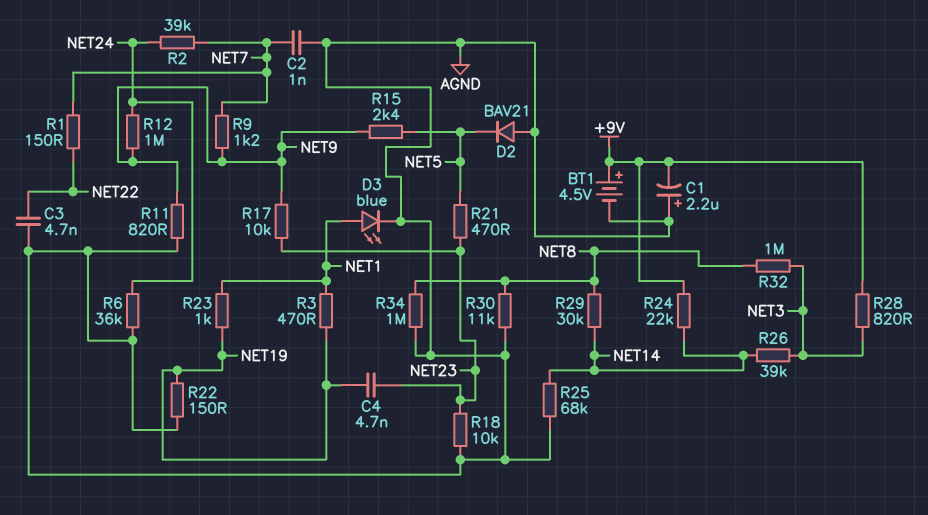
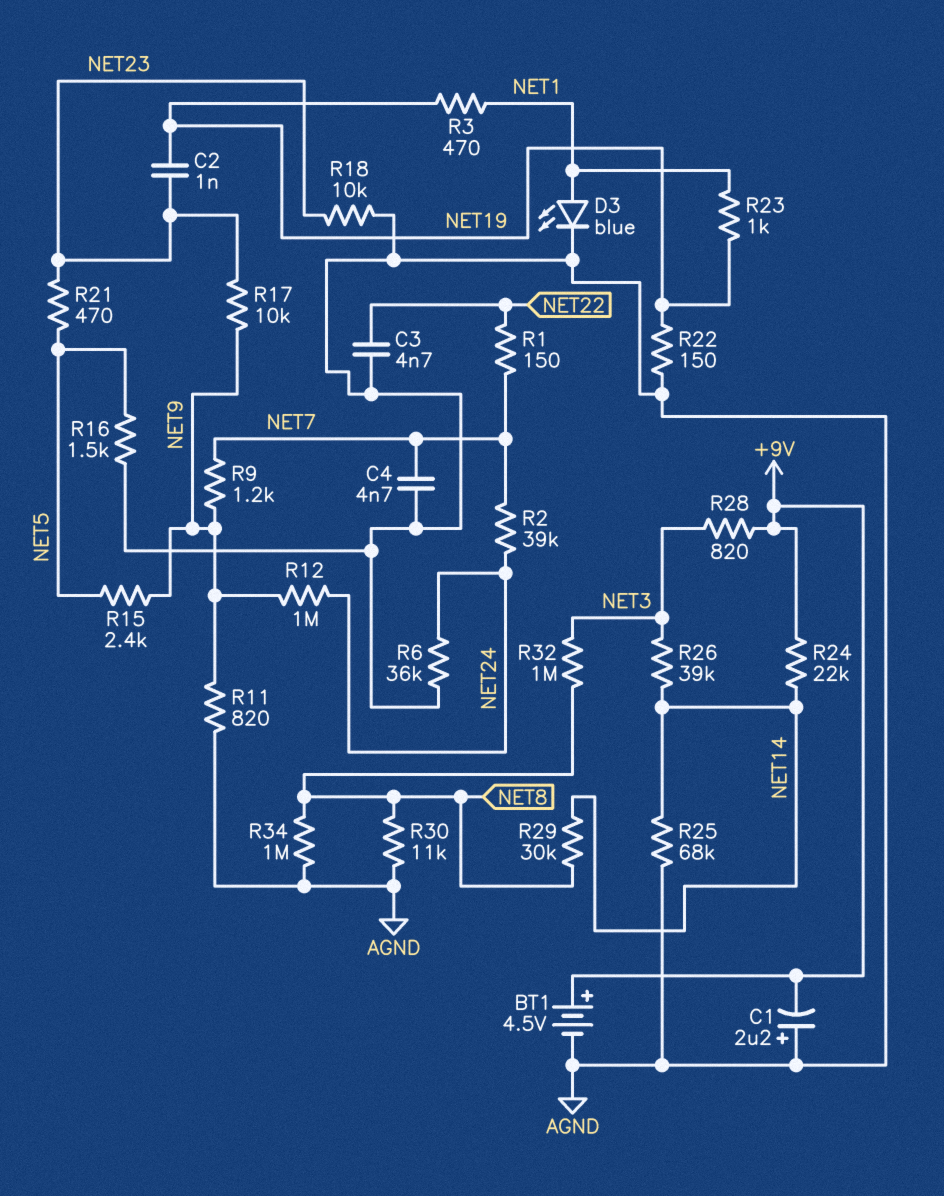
C2: 1nF (AGND, NET7) -> 1nF (NET19, NET23)
C4: 4.7nF (NET19, NET23) -> 4.7nF (AGND, NET7)
D2: diode BAV21 (A AGND, K NET5) -> none
R16: none -> 1.5k (AGND, NET5)

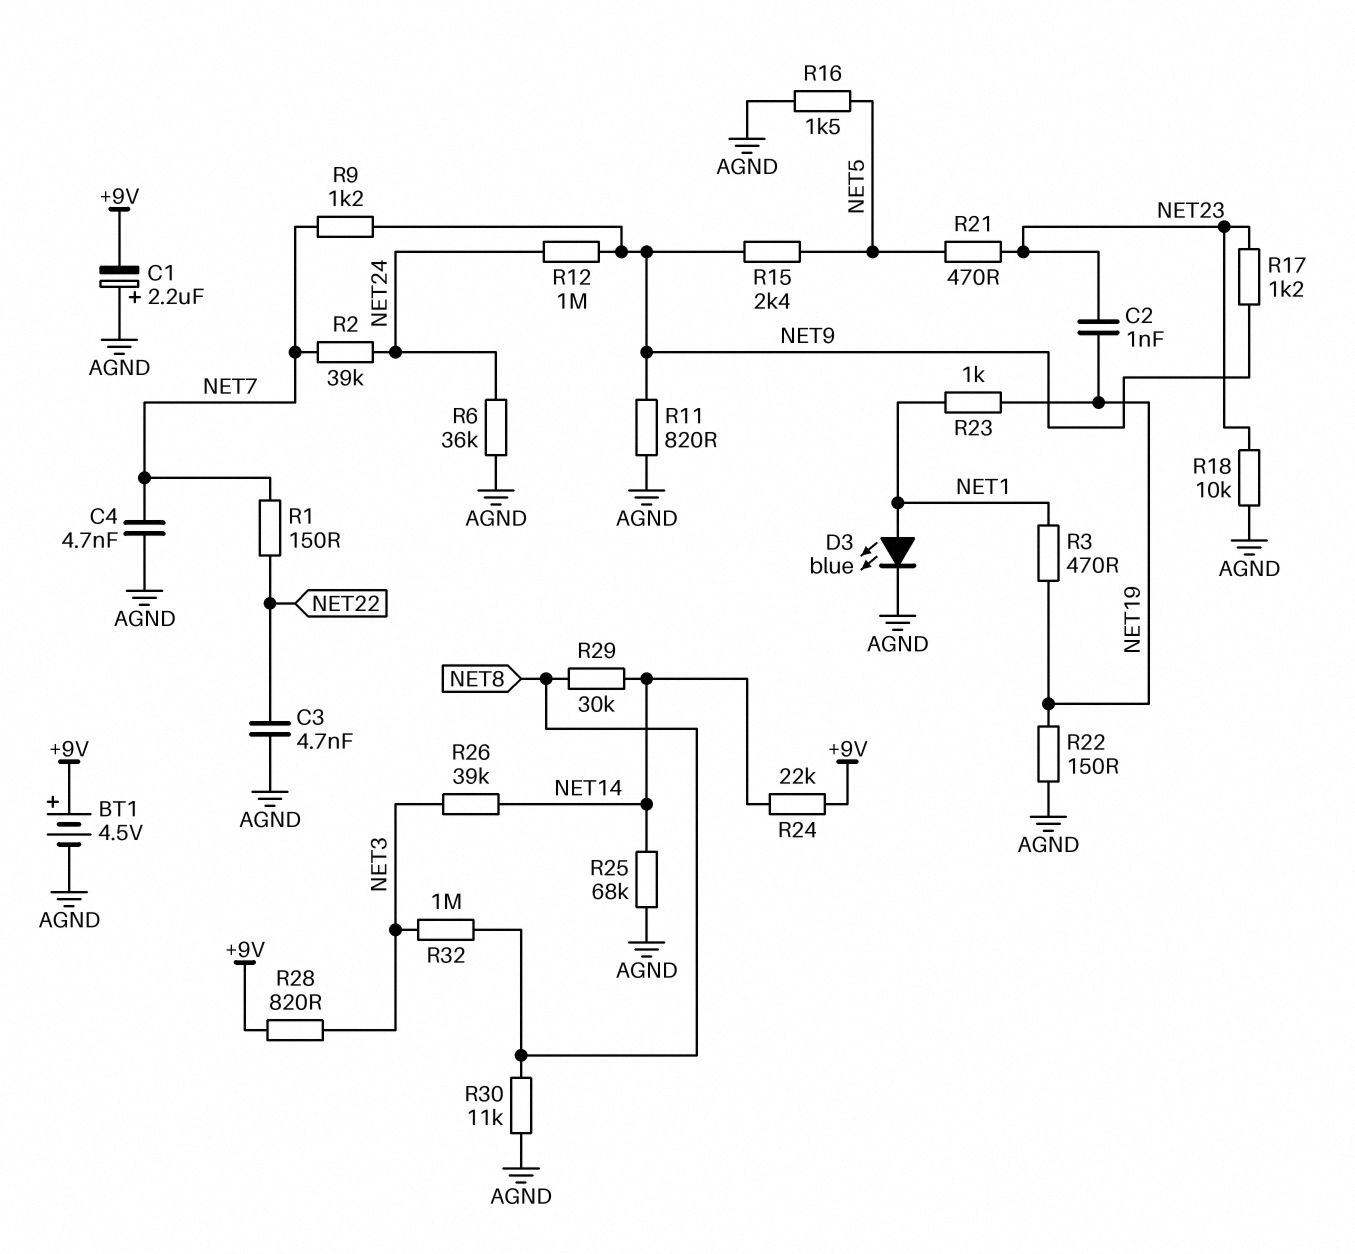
R17: 10k (NET9, NET23) -> 1.2k (NET9, NET23)
R34: 1M (AGND, NET8) -> none

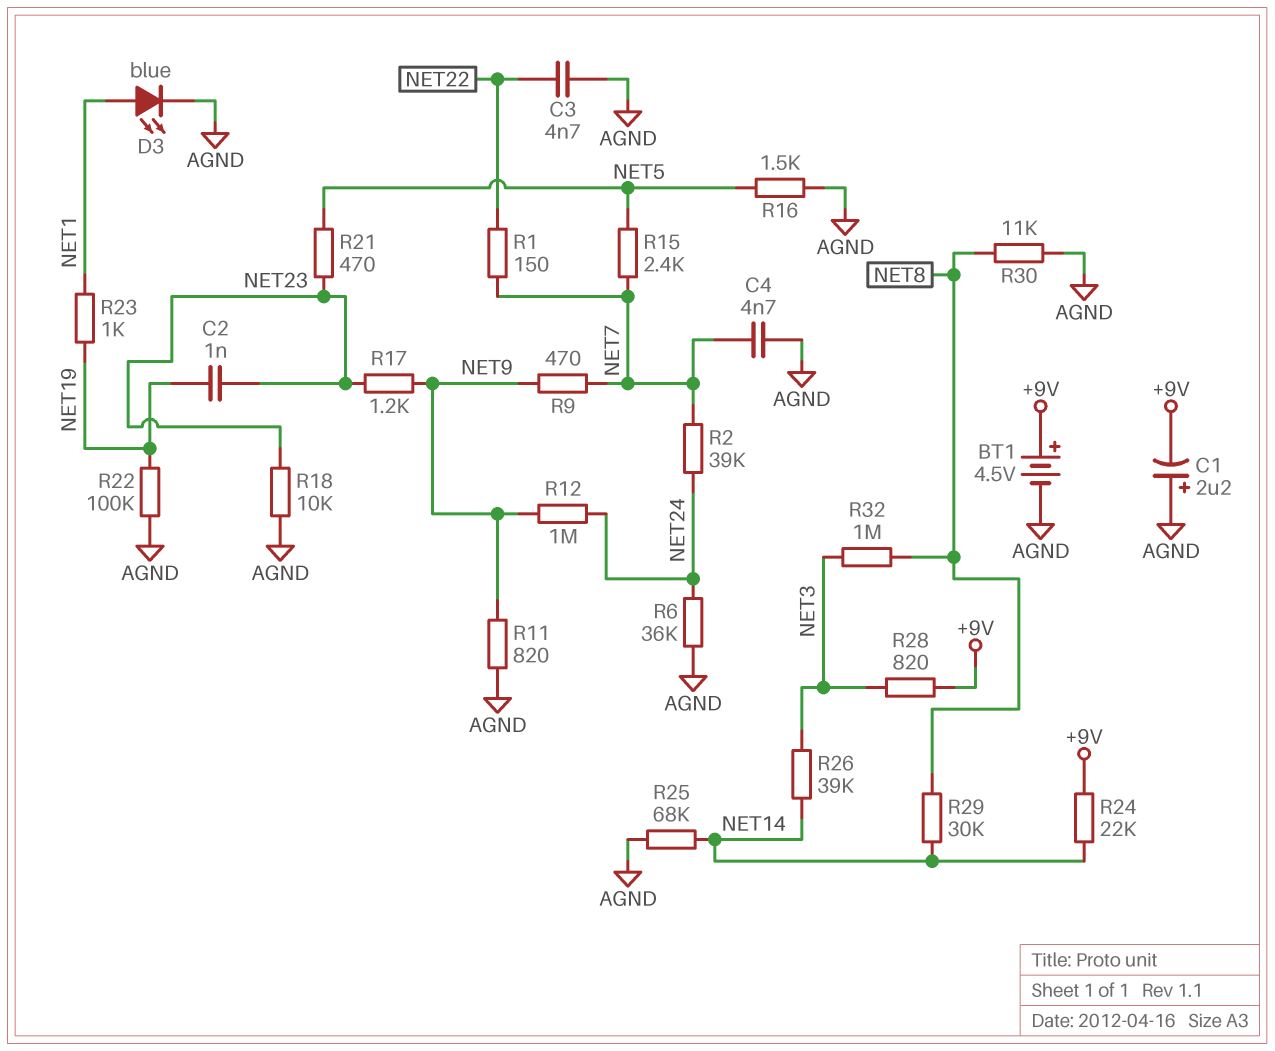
R3: 470 (NET1, NET19) -> none
R9: 1.2k (NET7, NET9) -> 470 (NET7, NET9)
R15: 2.4k (NET5, NET9) -> 2.4k (NET5, NET7)
R22: 150 (AGND, NET19) -> 100k (AGND, NET19)

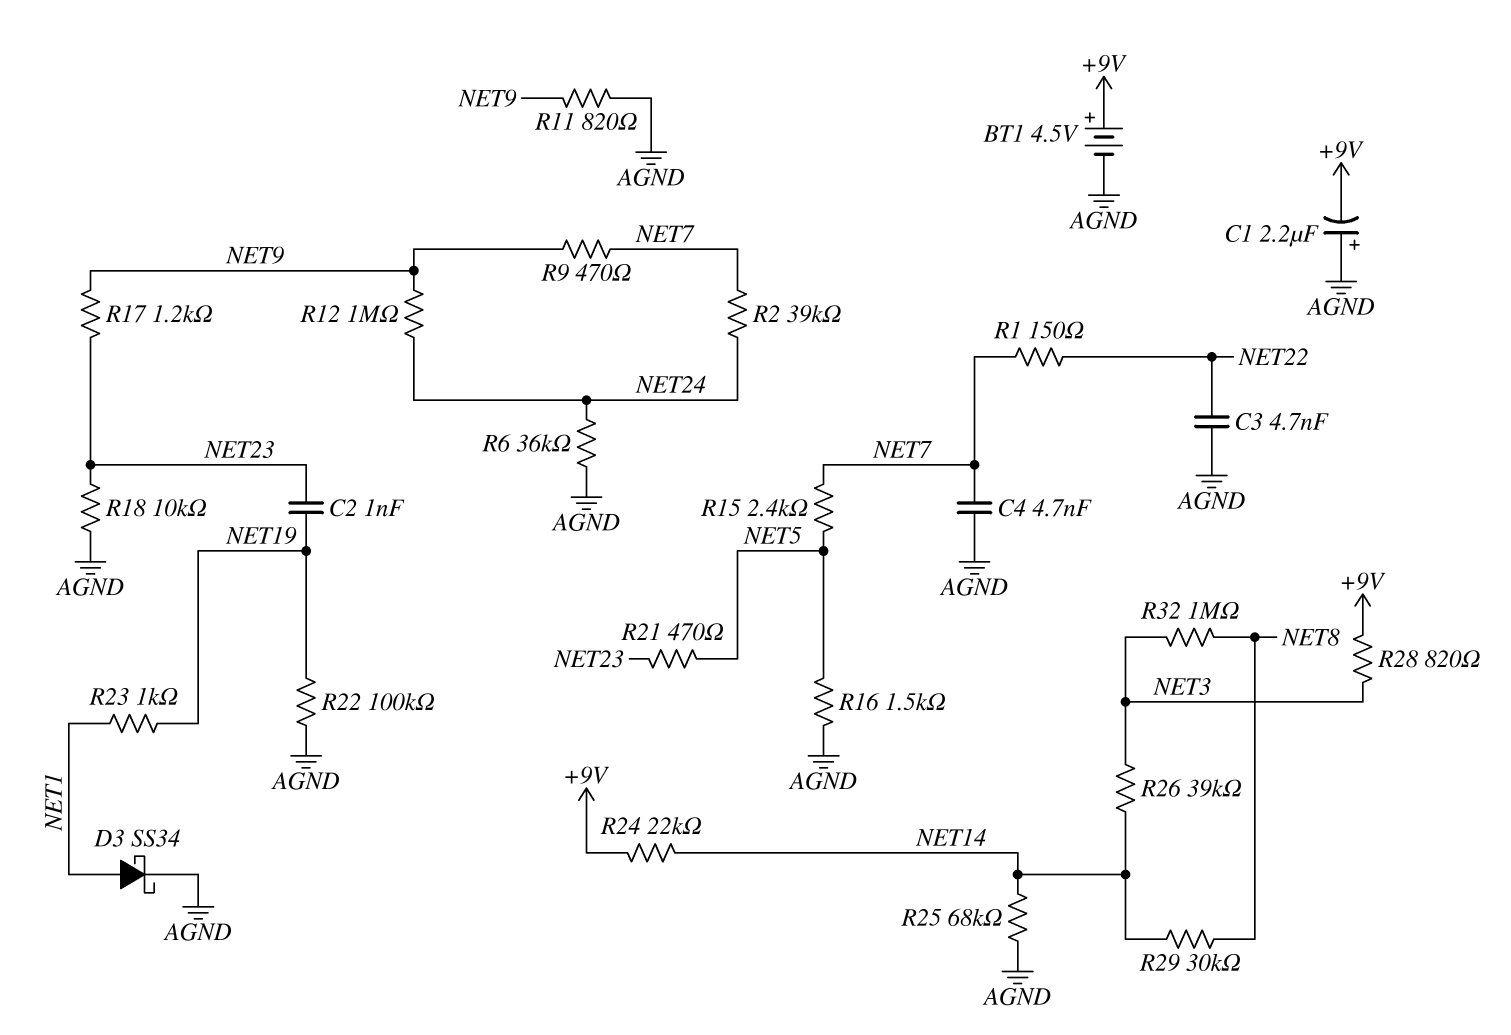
D3: LED blue (A NET1, K AGND) -> schottky SS34 (A NET1, K AGND)
R30: 11k (AGND, NET8) -> none

